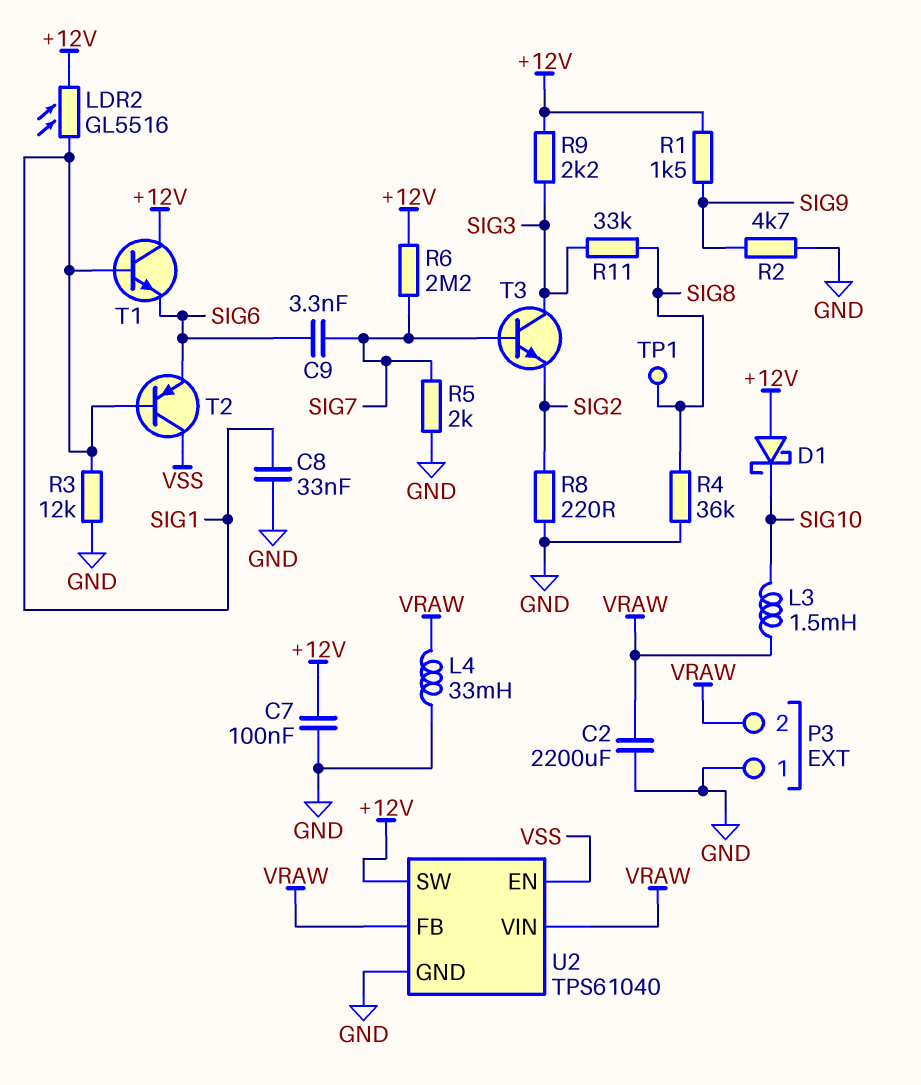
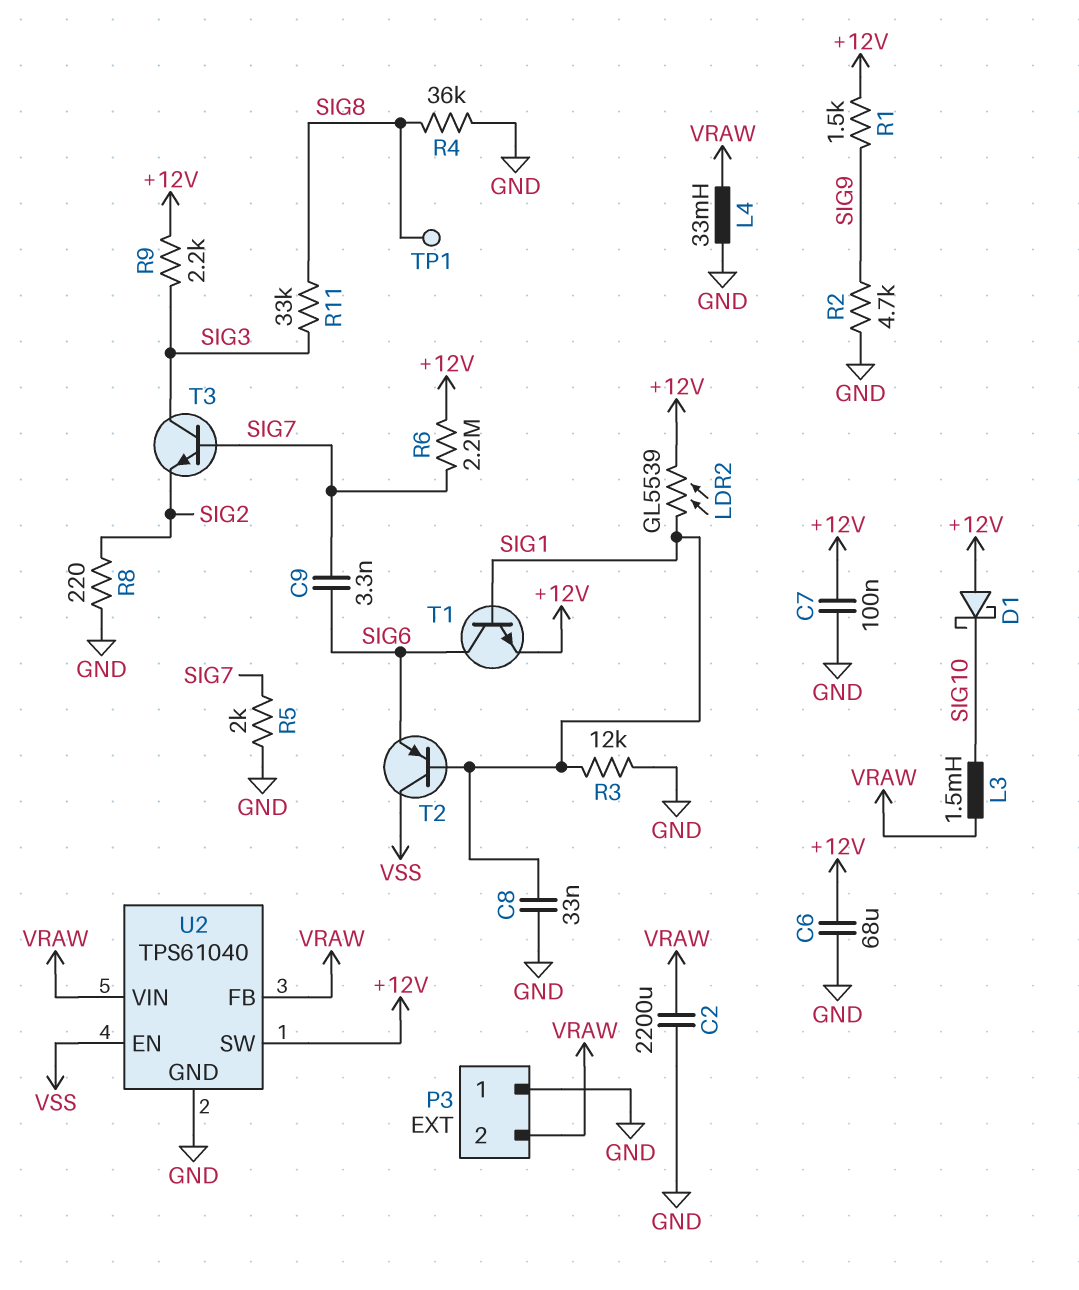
C6: none -> 68uF (+12V, GND)
LDR2: GL5516 (+12V, SIG1) -> GL5539 (+12V, SIG1)
T1: NPN (B SIG1, C +12V, E SIG6) -> NPN (B SIG1, C SIG6, E +12V)

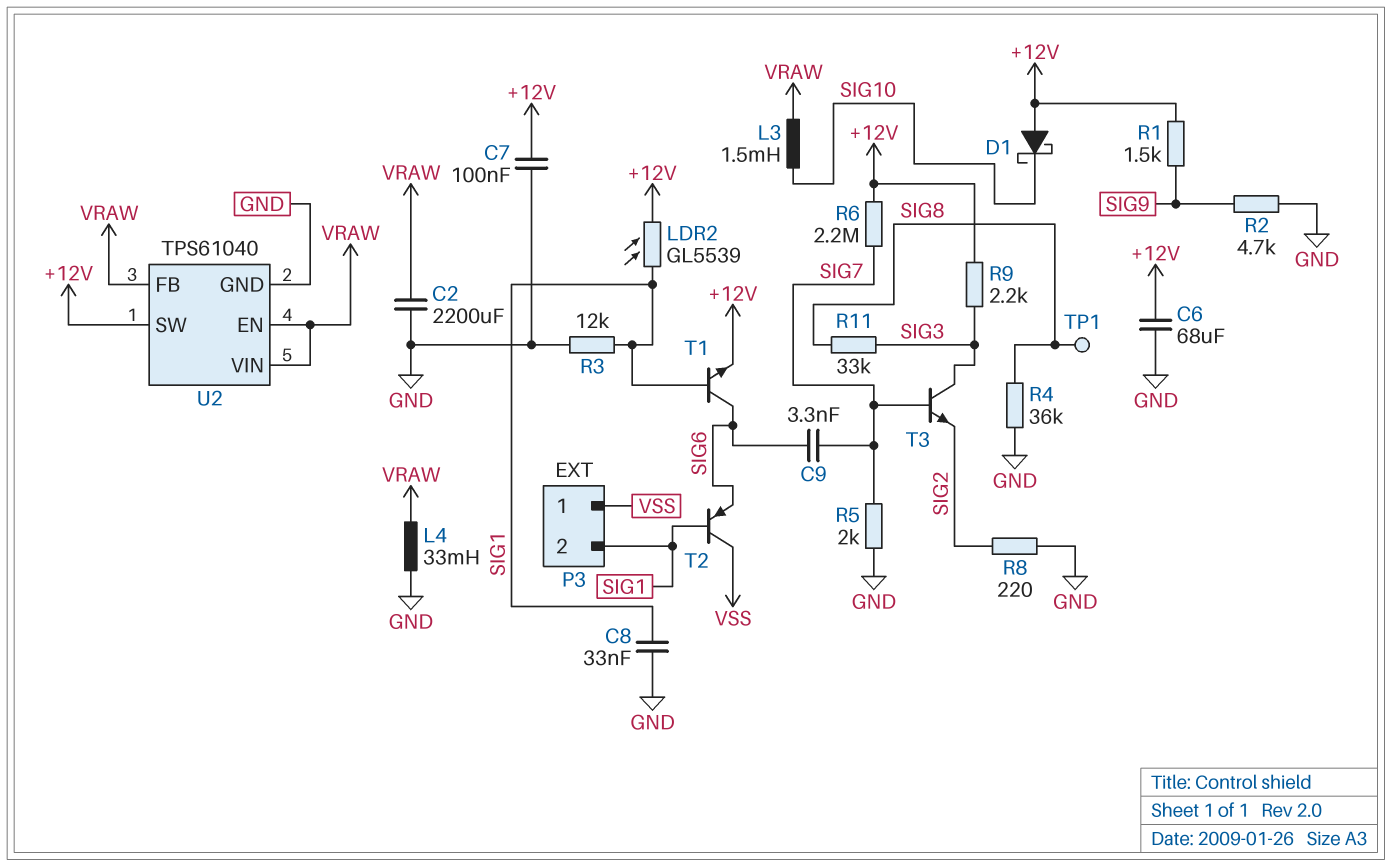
P3 pin 1: GND -> VSS
P3 pin 2: VRAW -> SIG1
U2 pin EN: VSS -> VRAW

